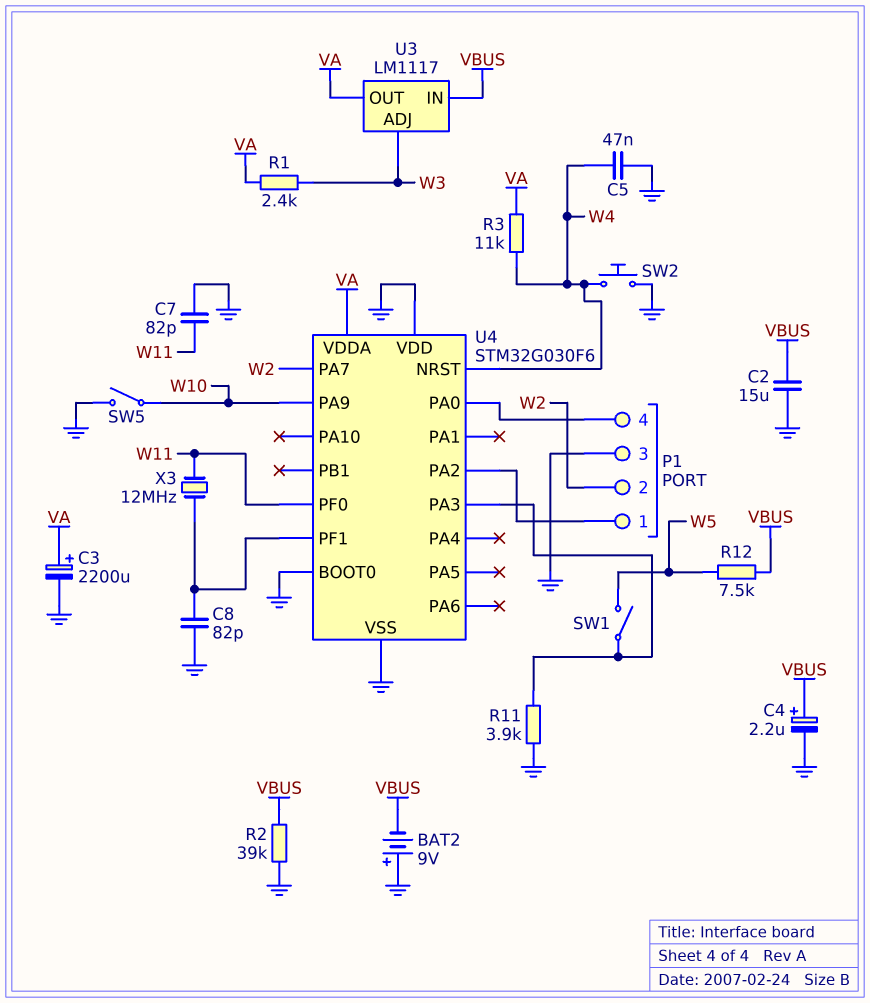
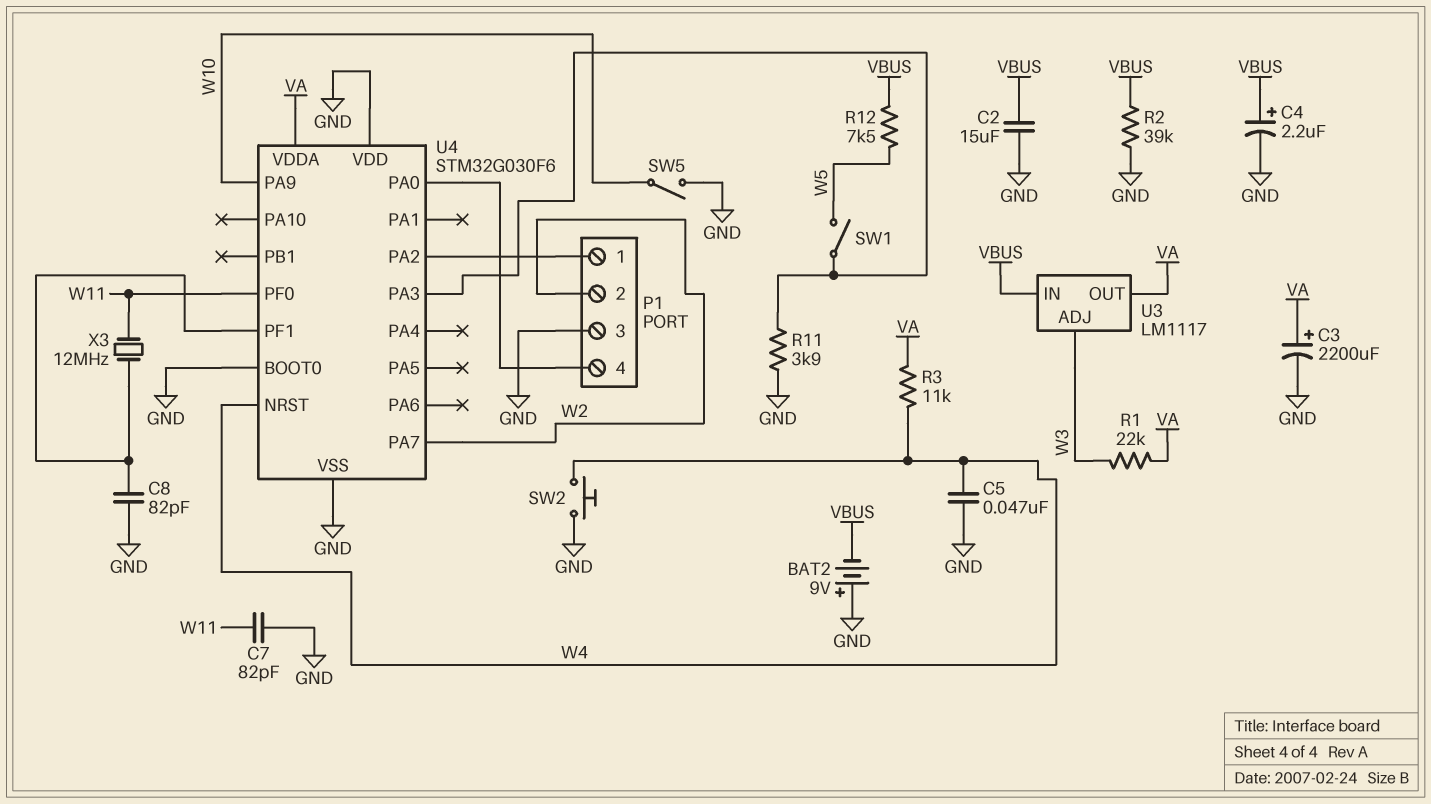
R1: 2.4k (VA, W3) -> 22k (VA, W3)

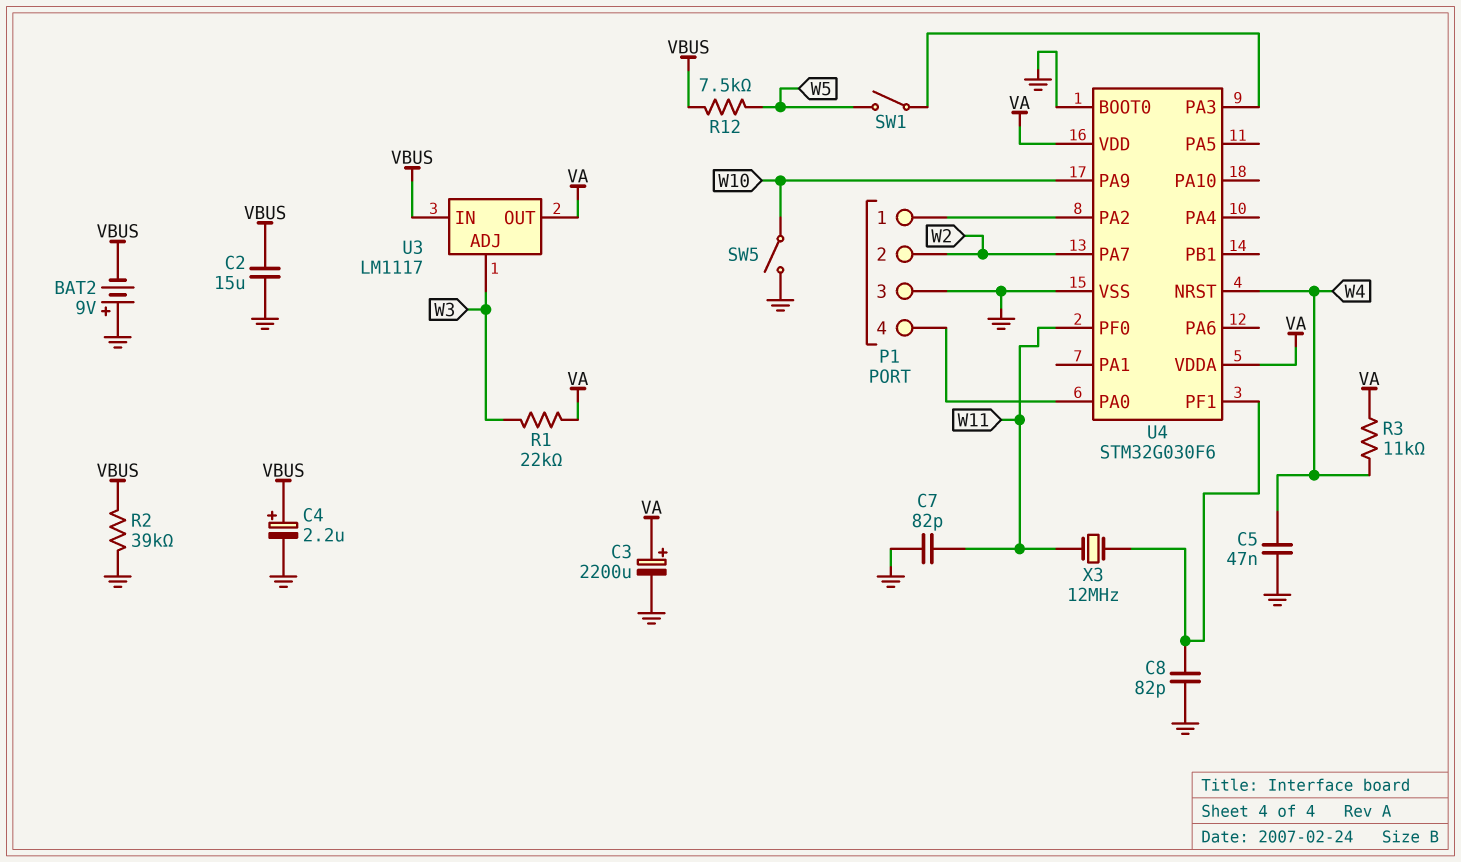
R11: 3.9k (GND, U4/PA3) -> none
SW2: button (GND, W4) -> none
U4 pin VDD: GND -> VA

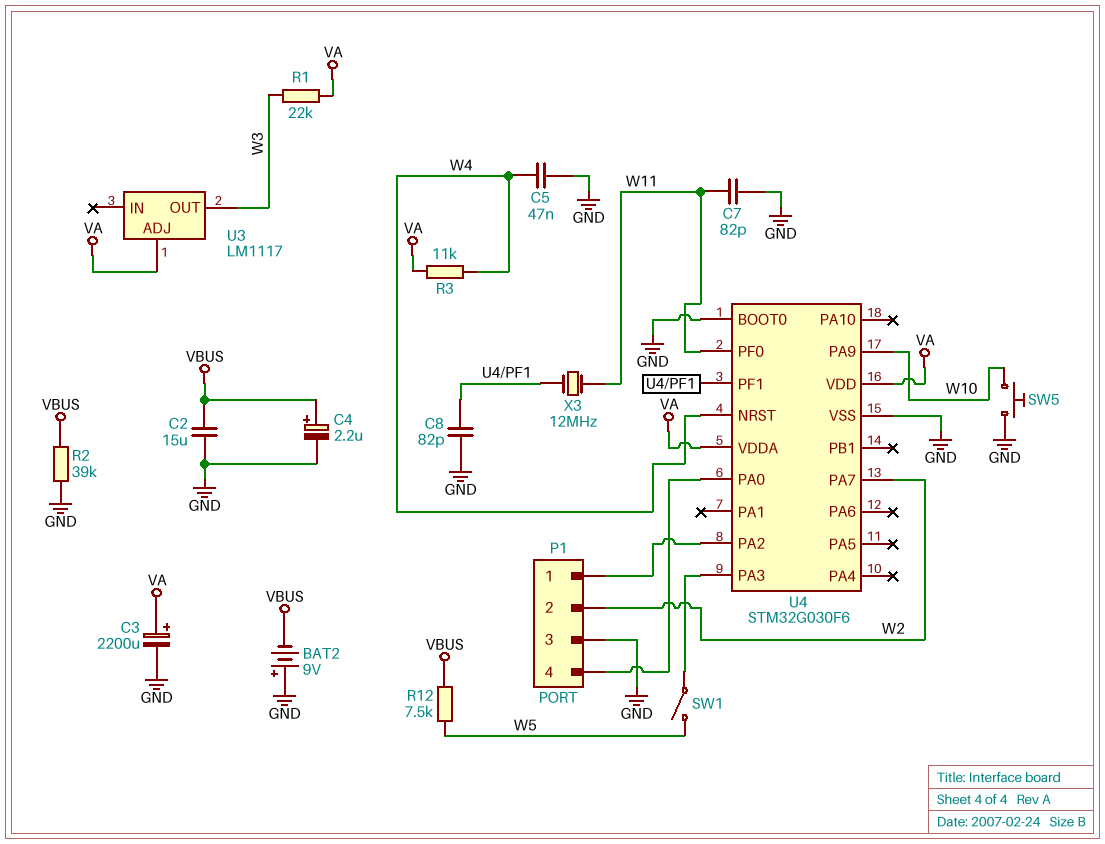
SW5: switch (GND, W10) -> button (GND, W10)
U3 pin ADJ: W3 -> VA
U3 pin IN: VBUS -> none
U3 pin OUT: VA -> W3

